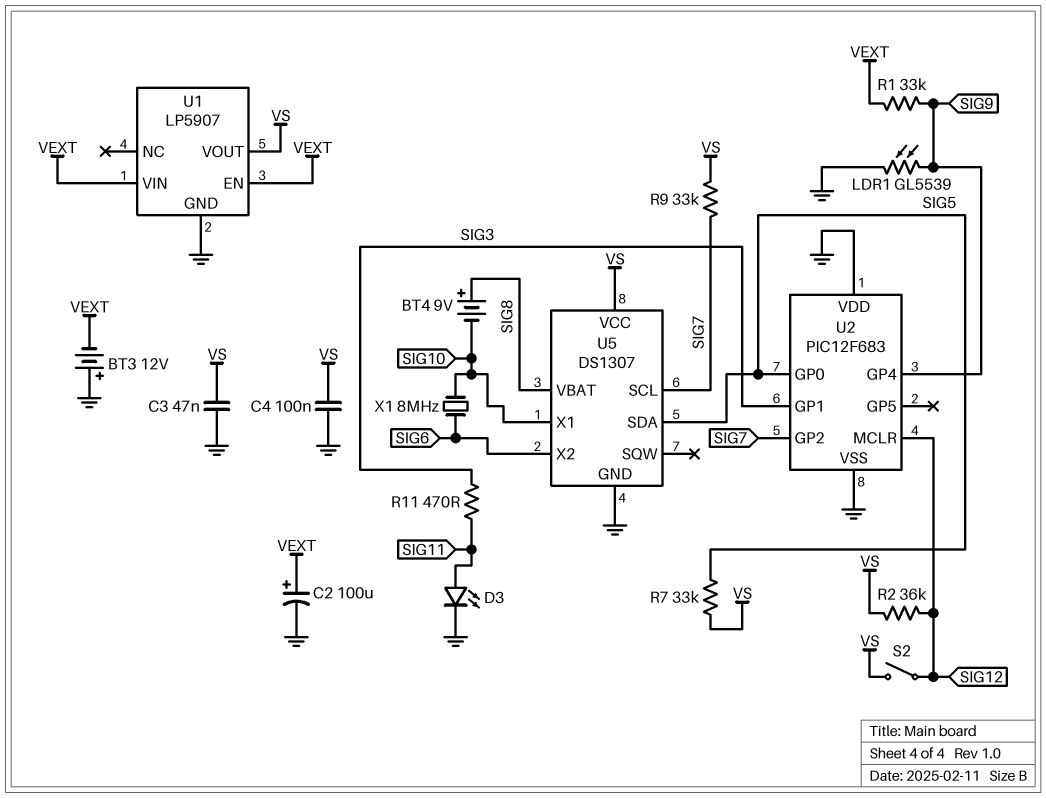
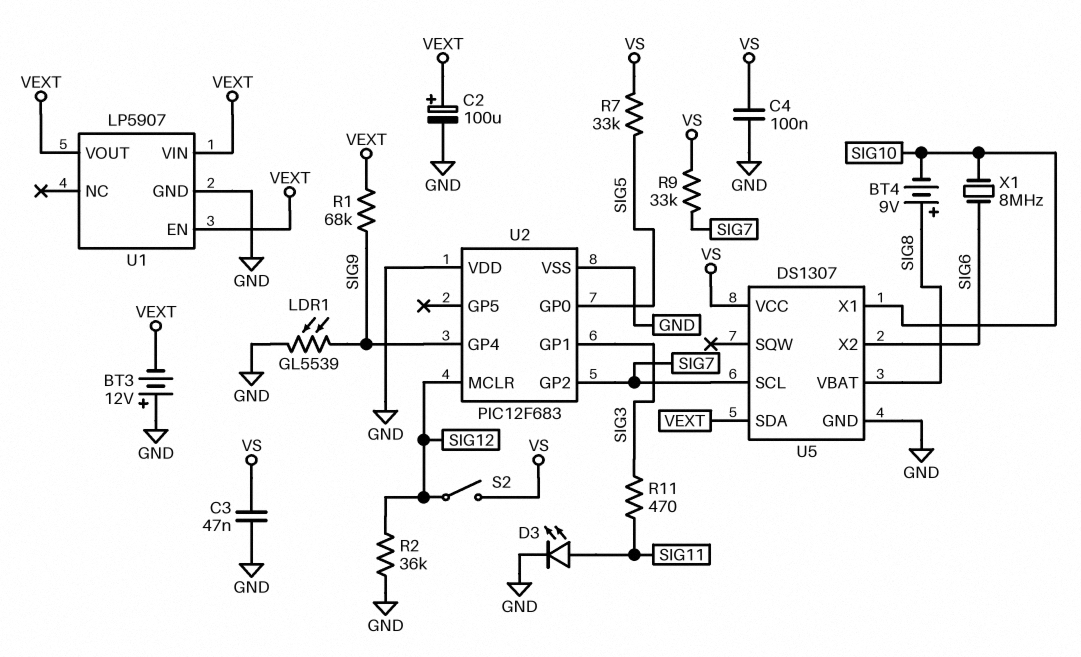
R1: 33k (SIG9, VEXT) -> 68k (SIG9, VEXT)
R2: 36k (SIG12, VS) -> 36k (GND, SIG12)
U1 pin VOUT: VS -> VEXT
U5 pin SDA: SIG5 -> VEXT

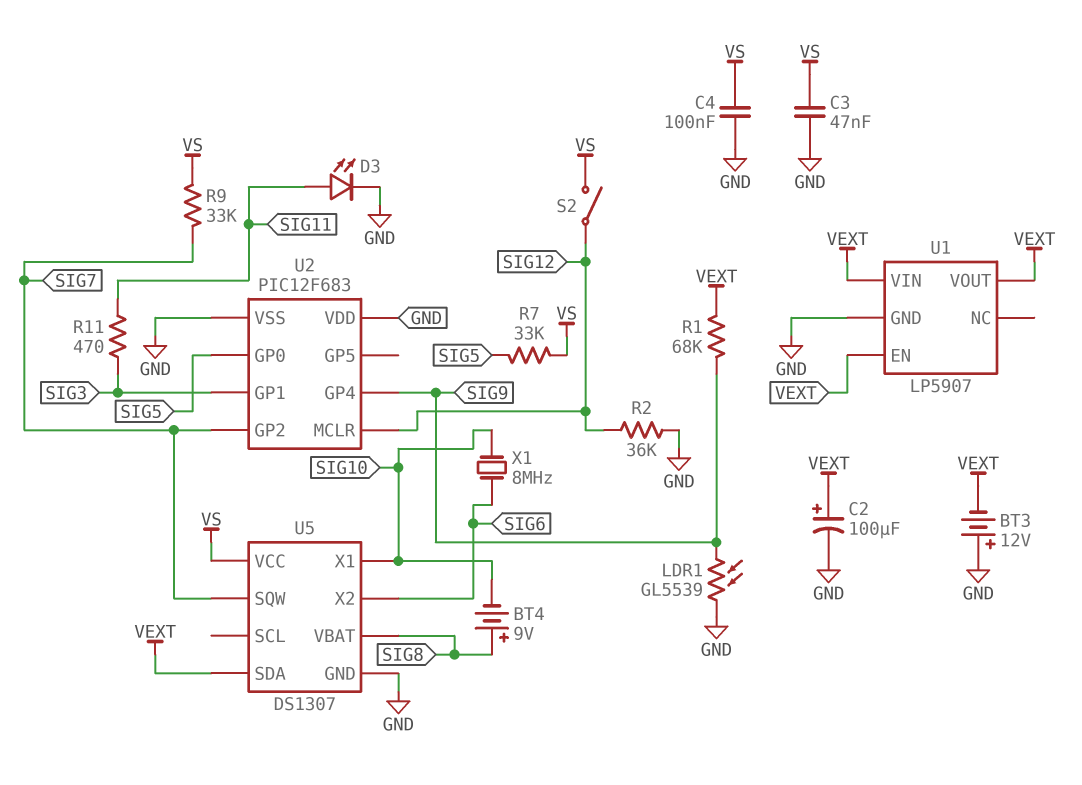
U5 pin SCL: SIG7 -> none
U5 pin SQW: none -> SIG7

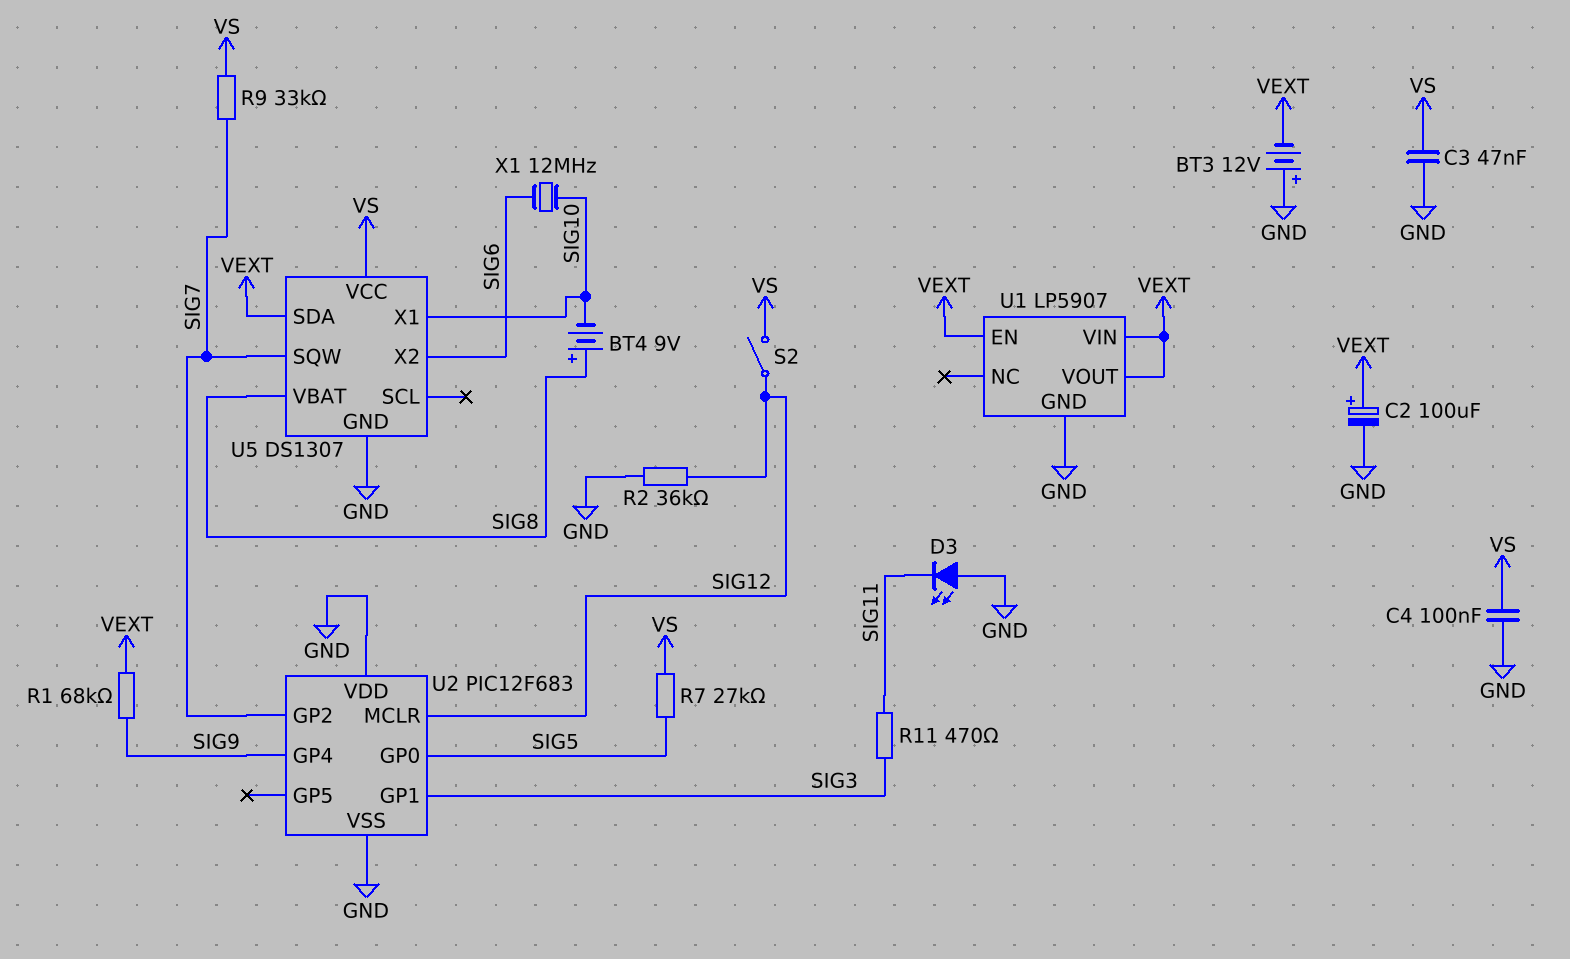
D3: LED (A SIG11, K GND) -> LED (A GND, K SIG11)
LDR1: GL5539 (GND, SIG9) -> none
R7: 33k (SIG5, VS) -> 27k (SIG5, VS)
X1: 8MHz (SIG6, SIG10) -> 12MHz (SIG6, SIG10)

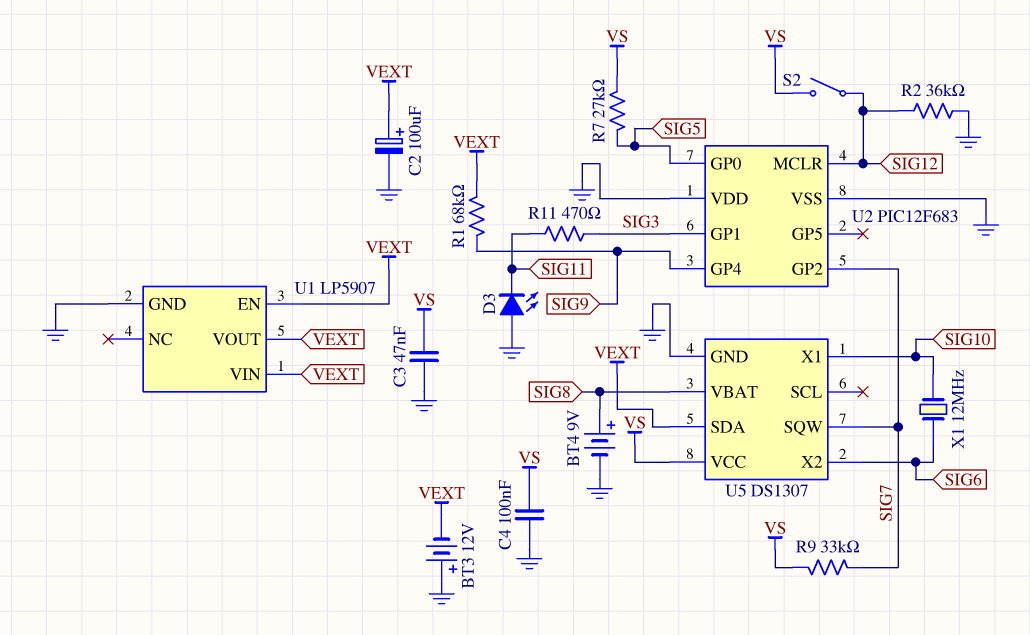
BT4: 9V (plus SIG8, minus SIG10) -> 9V (plus SIG8, minus GND)

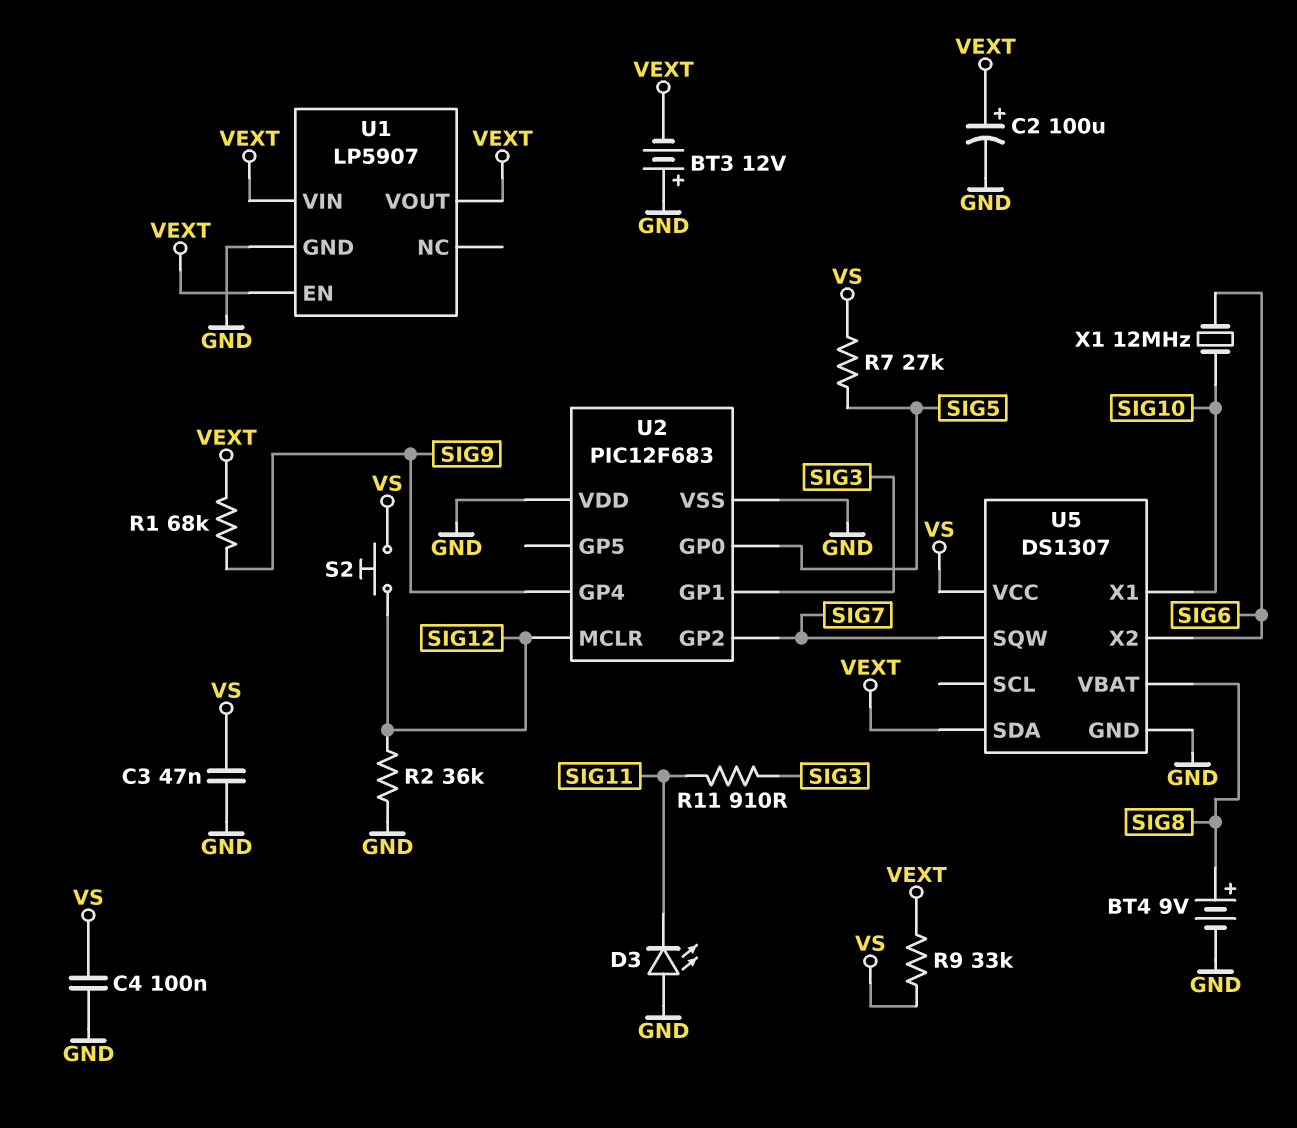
R9: 33k (SIG7, VS) -> 33k (VEXT, VS)
R11: 470 (SIG3, SIG11) -> 910 (SIG3, SIG11)
S2: switch (SIG12, VS) -> button (SIG12, VS)

